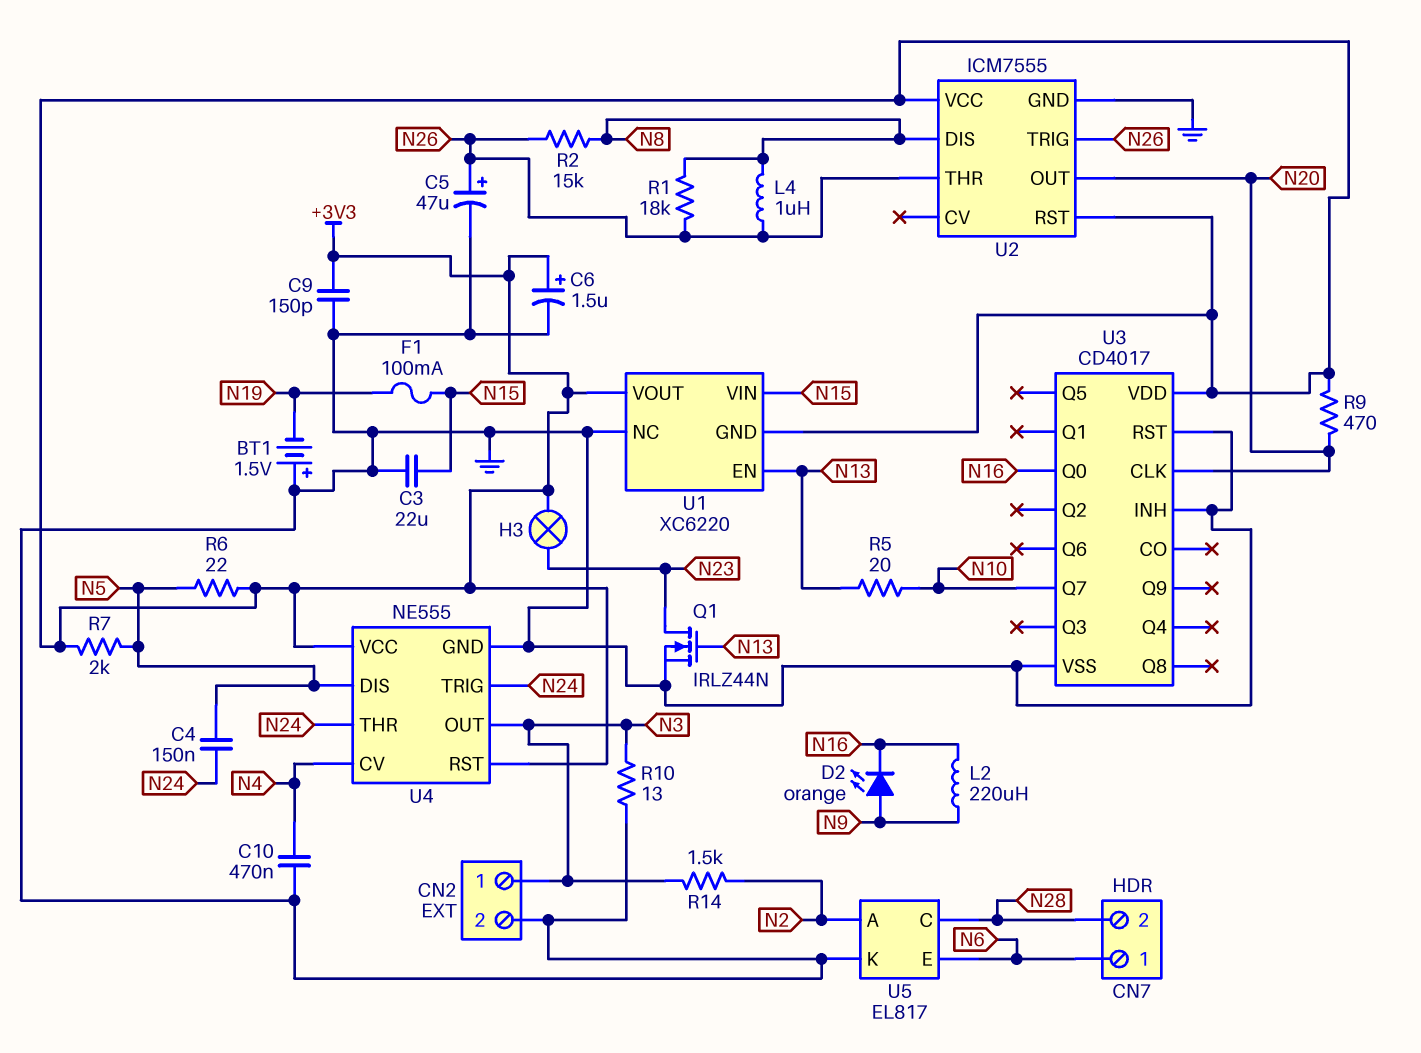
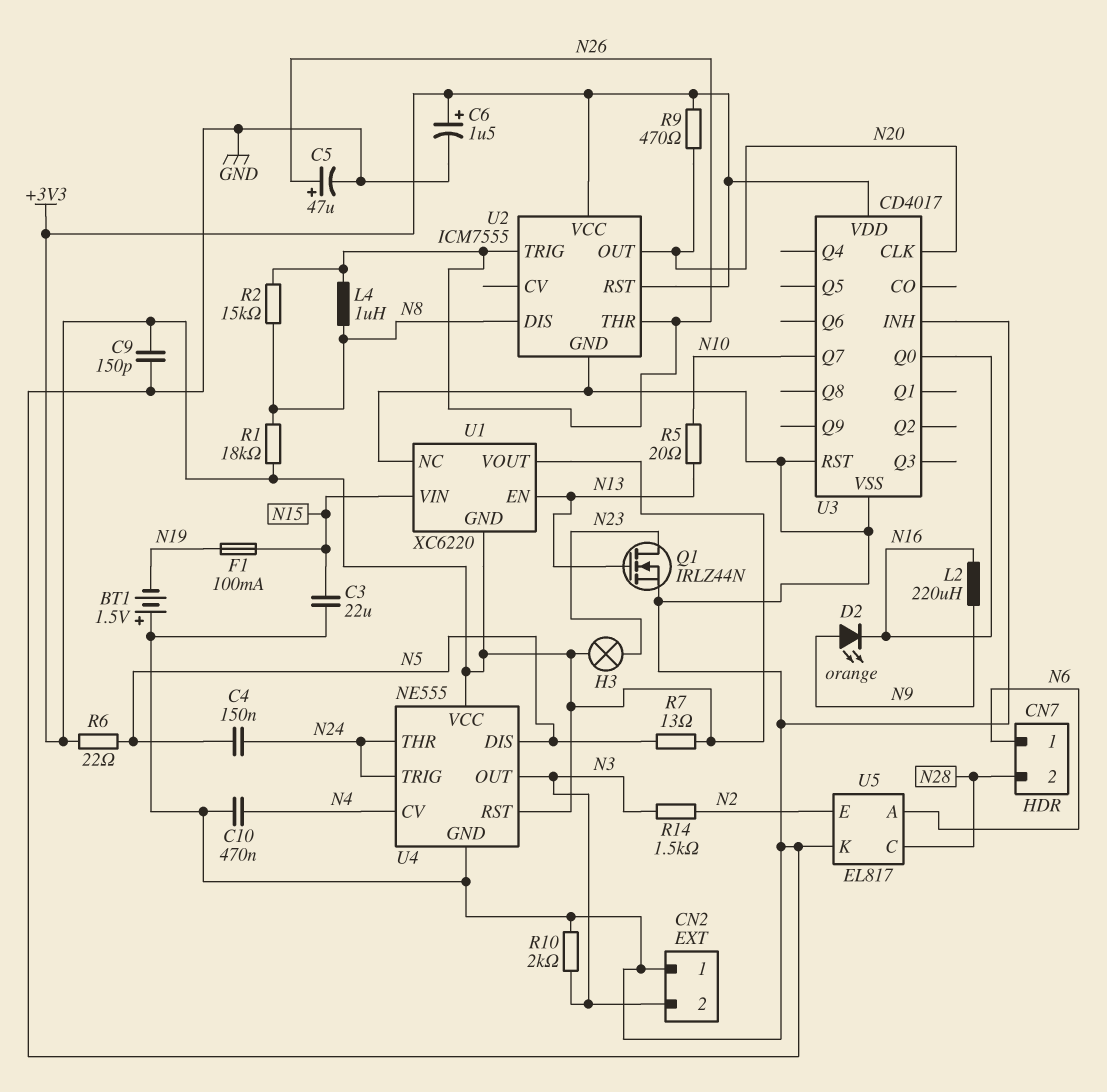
CN2 pin 1: N3 -> GND
CN2 pin 2: GND -> N3
R1: 18k (N8, N26) -> 18k (+3V3, N8)
R7: 2k (+3V3, N5) -> 13 (+3V3, N5)
R10: 13 (GND, N3) -> 2k (GND, N3)
U5 pin A: N2 -> N6
U5 pin E: N6 -> N2

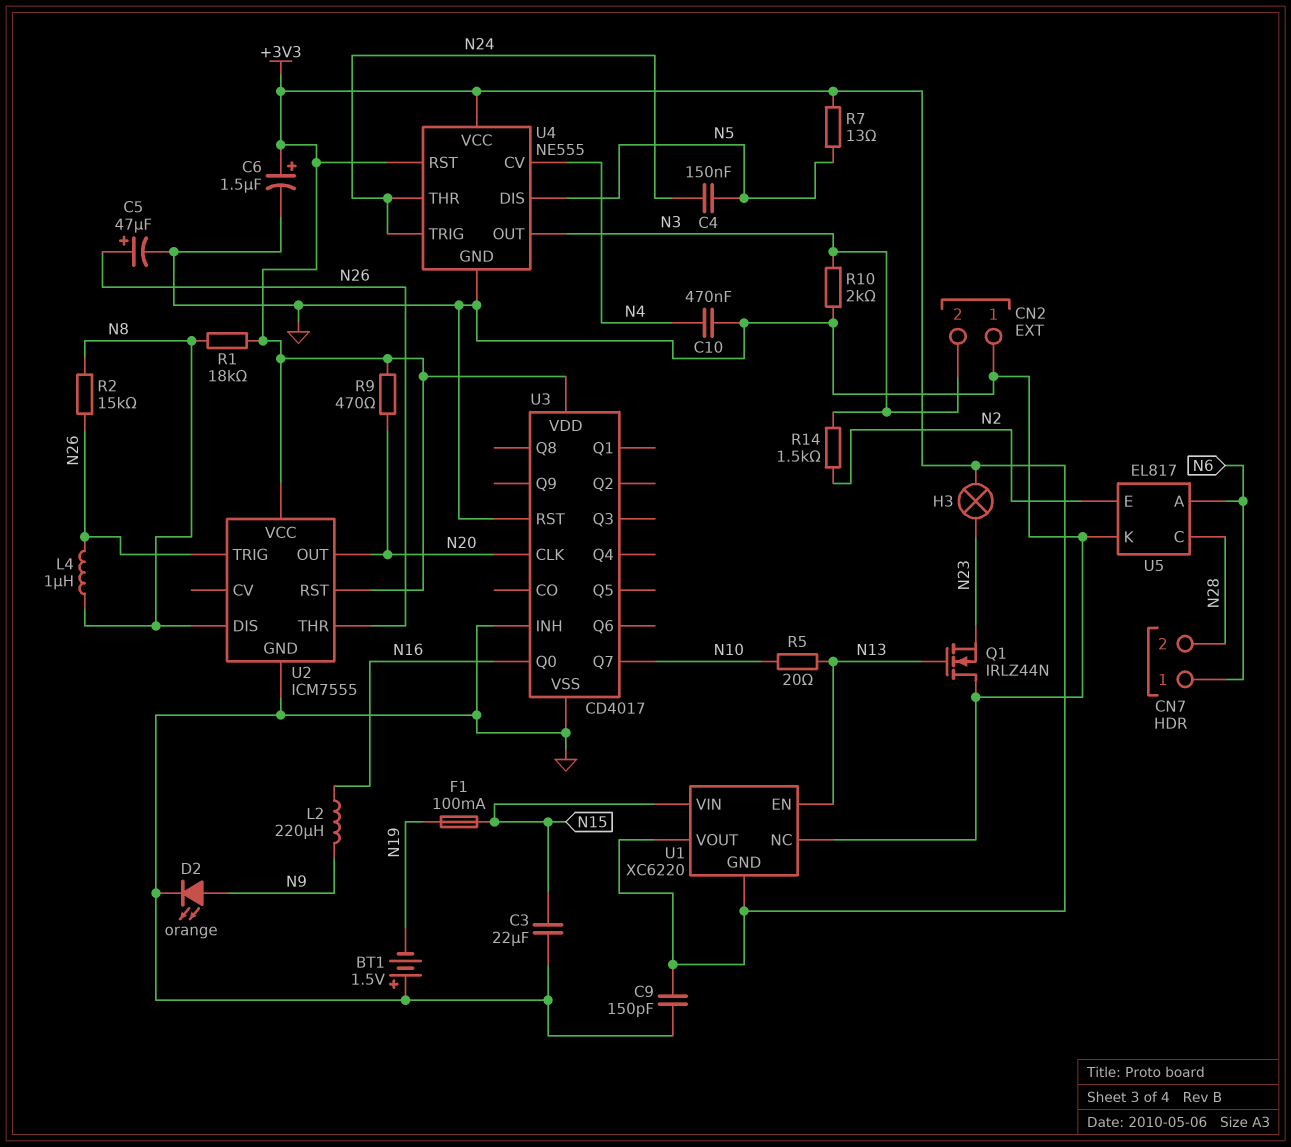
D2: LED orange (A N9, K N16) -> LED orange (A N9, K GND)
Q1: NMOS IRLZ44N (G N13, D N23, S GND) -> NMOS IRLZ44N (G N13, D GND, S N23)
R6: 22 (+3V3, N5) -> none

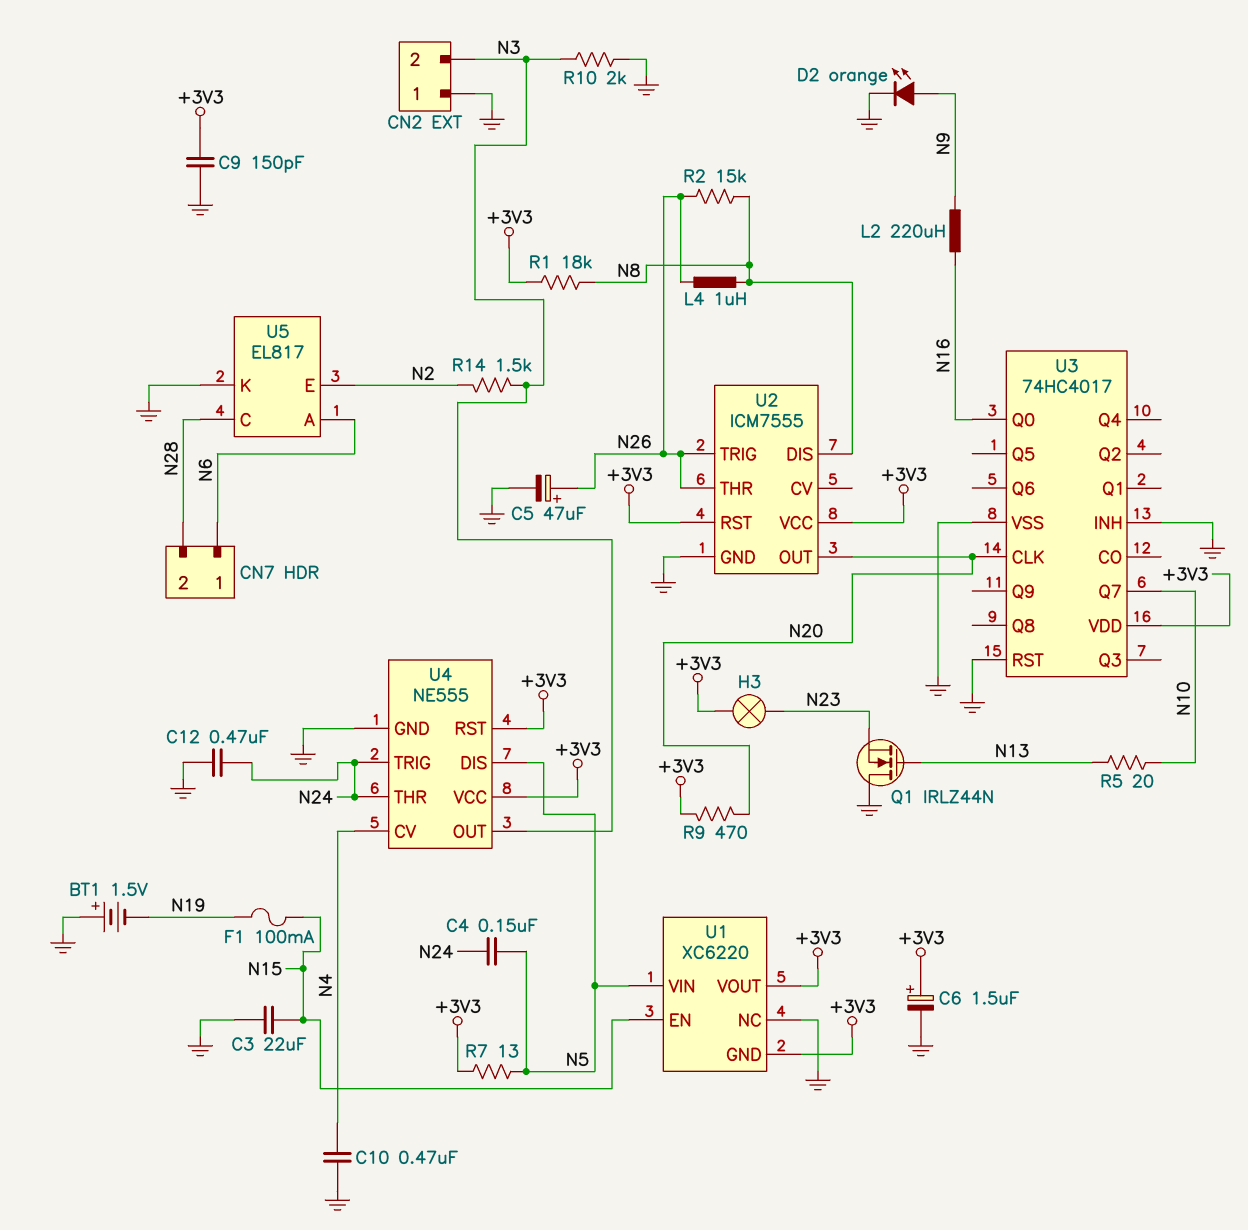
C12: none -> 470nF (GND, N24)
U1 pin EN: N13 -> N15
U1 pin VIN: N15 -> N5
U3: CD4017 -> 74HC4017

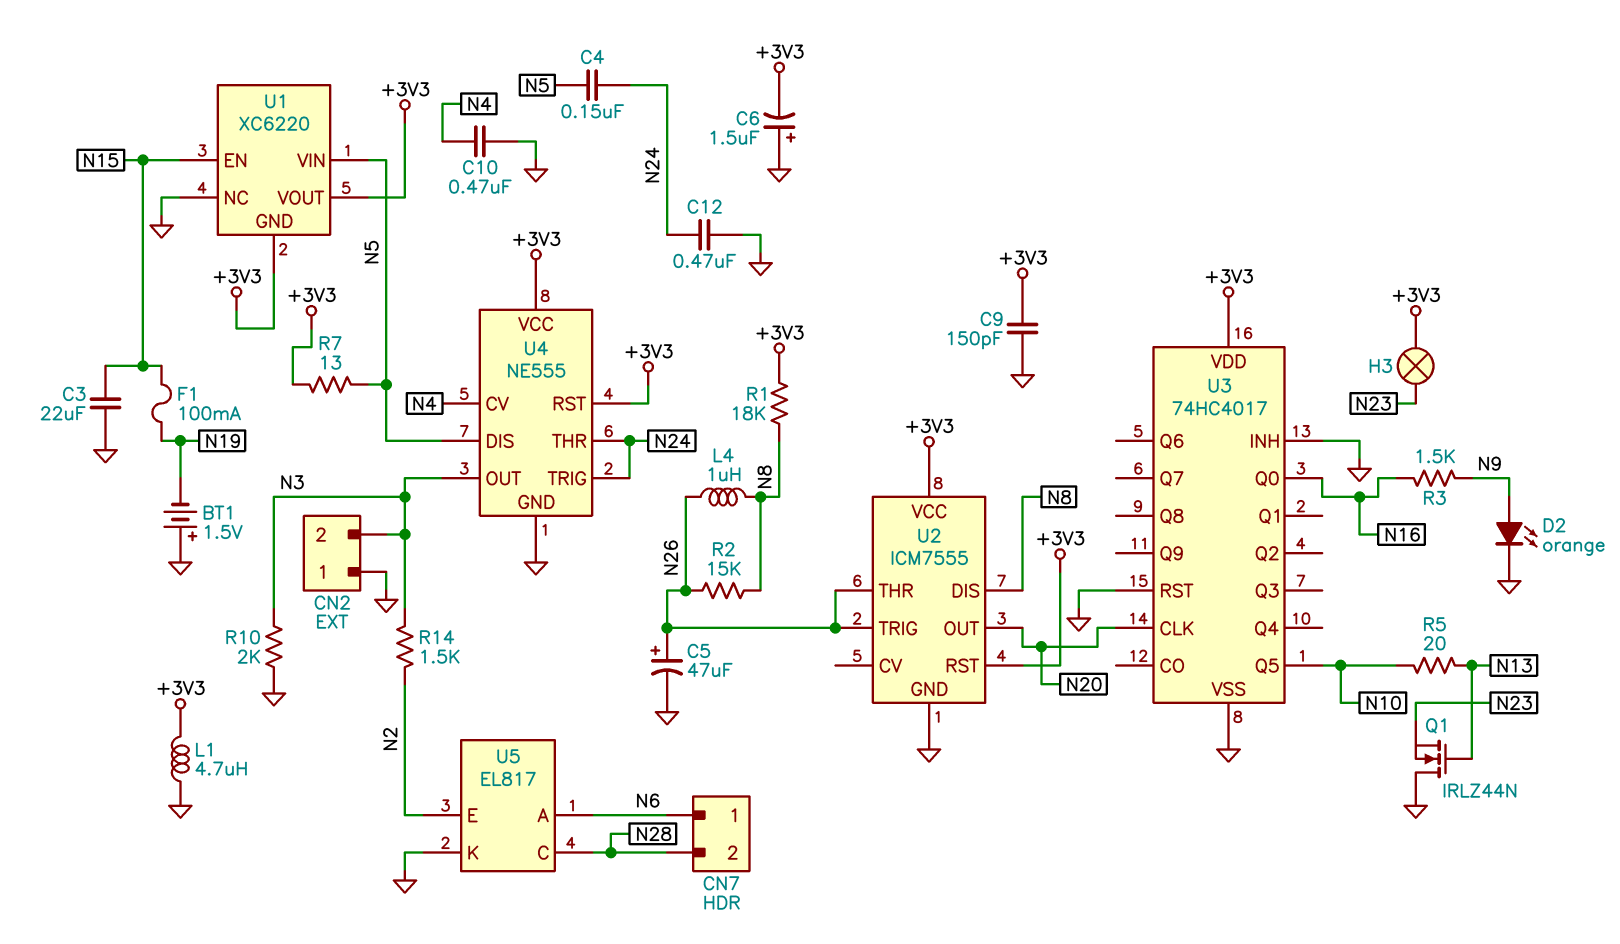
C6: 1.5uF (plus +3V3, minus GND) -> 1.5uF (plus GND, minus +3V3)
L1: none -> 4.7uH (+3V3, GND)
L2: 220uH (N9, N16) -> none
R3: none -> 1.5k (N9, N16)
R9: 470 (+3V3, N20) -> none
U3 pin Q5: none -> N10
U3 pin Q7: N10 -> none

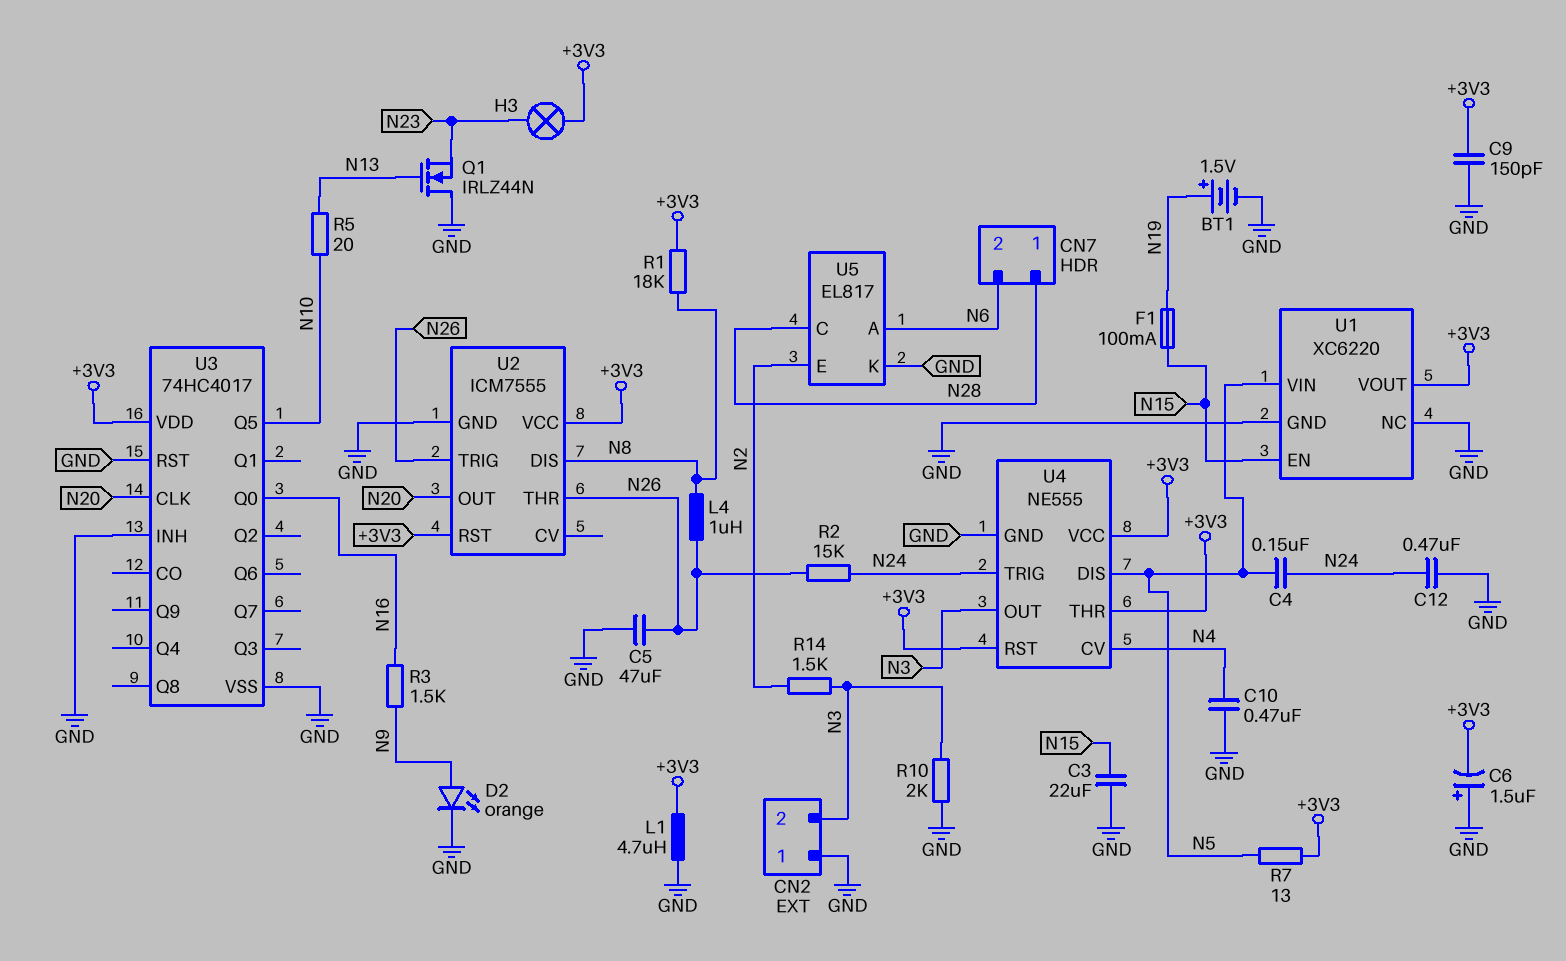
BT1: 1.5V (plus GND, minus N19) -> 1.5V (plus N19, minus GND)
C5: 47uF (plus N26, minus GND) -> 47uF (GND, N26)
CN7 pin 1: N6 -> N28
CN7 pin 2: N28 -> N6
R2: 15k (N8, N26) -> 15k (N24, N26)
U1 pin GND: +3V3 -> GND
U4 pin THR: N24 -> +3V3

